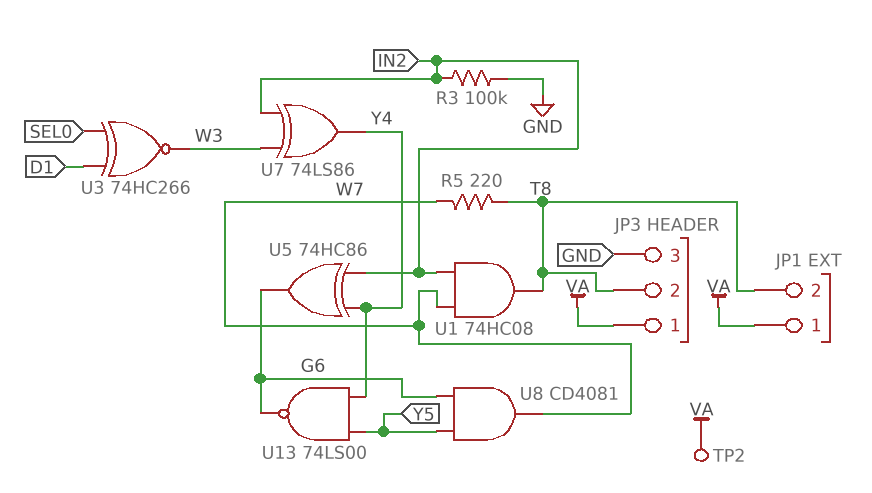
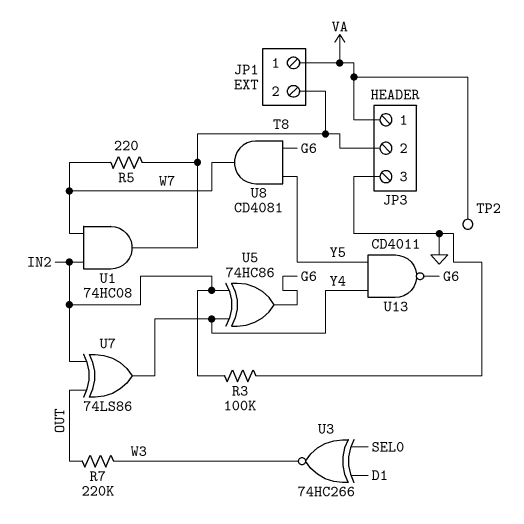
R7: none -> 220k (OUT, W3)
U7: XOR 74LS86 (in IN2, in W3, out Y4) -> XOR 74LS86 (in IN2, in OUT, out Y4)
U13: NAND 74LS00 (in Y4, in Y5, out G6) -> NAND CD4011 (in Y4, in Y5, out G6)

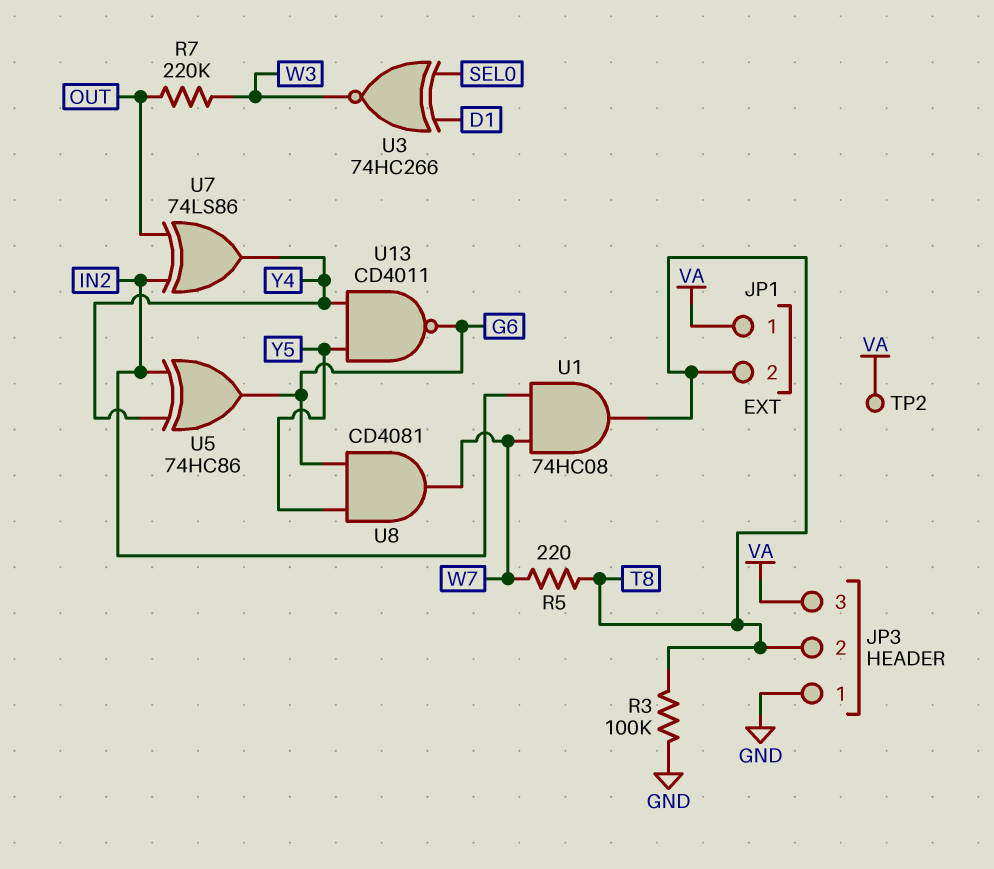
JP3 pin 1: VA -> GND
JP3 pin 3: GND -> VA
R3: 100k (GND, IN2) -> 100k (GND, T8)

